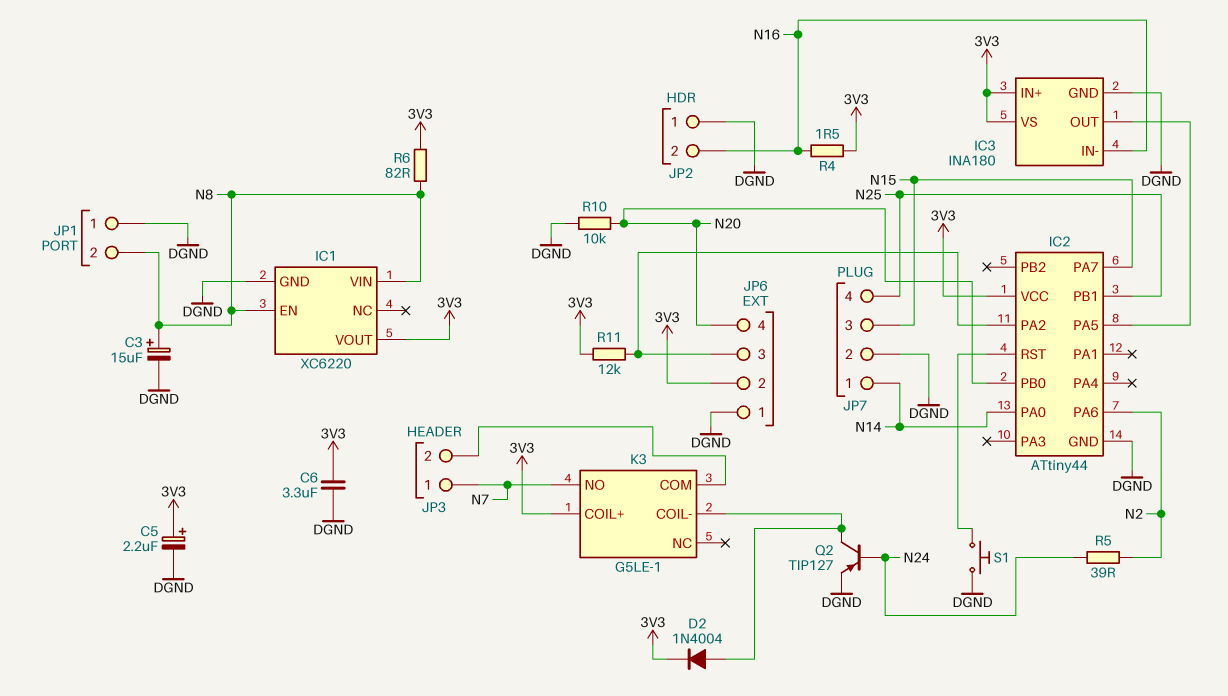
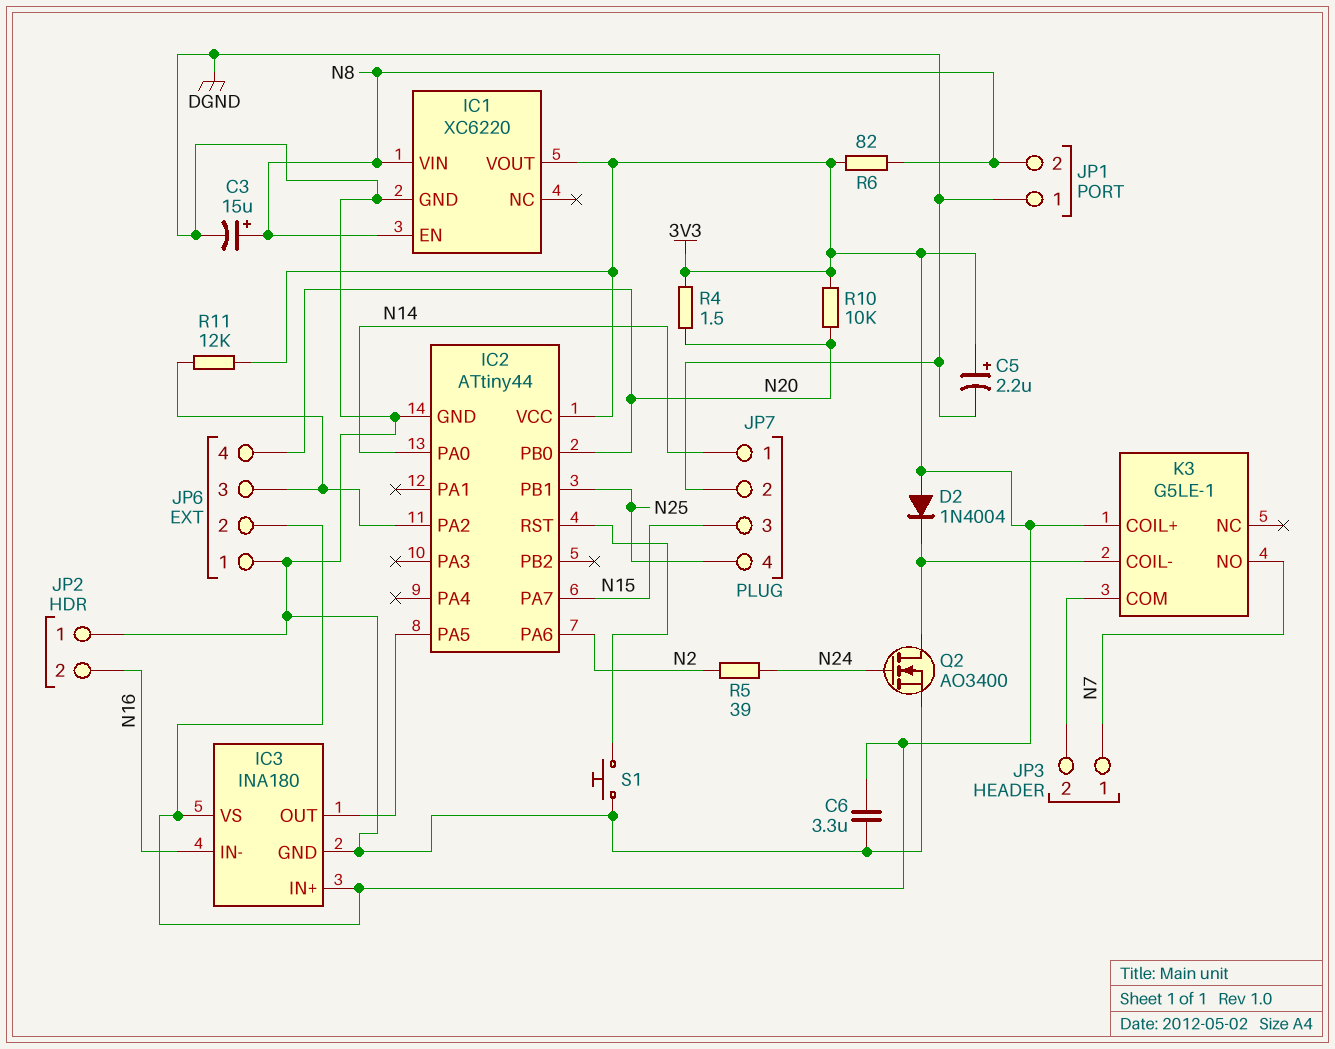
D2: diode 1N4004 (A K3/COIL-, K 3V3) -> diode 1N4004 (A 3V3, K K3/COIL-)
Q2: PNP TIP127 (B N24, C K3/COIL-, E DGND) -> NMOS AO3400 (G N24, D K3/COIL-, S DGND)
R4: 1.5 (3V3, N16) -> 1.5 (3V3, N20)
R10: 10k (DGND, N20) -> 10k (3V3, N20)

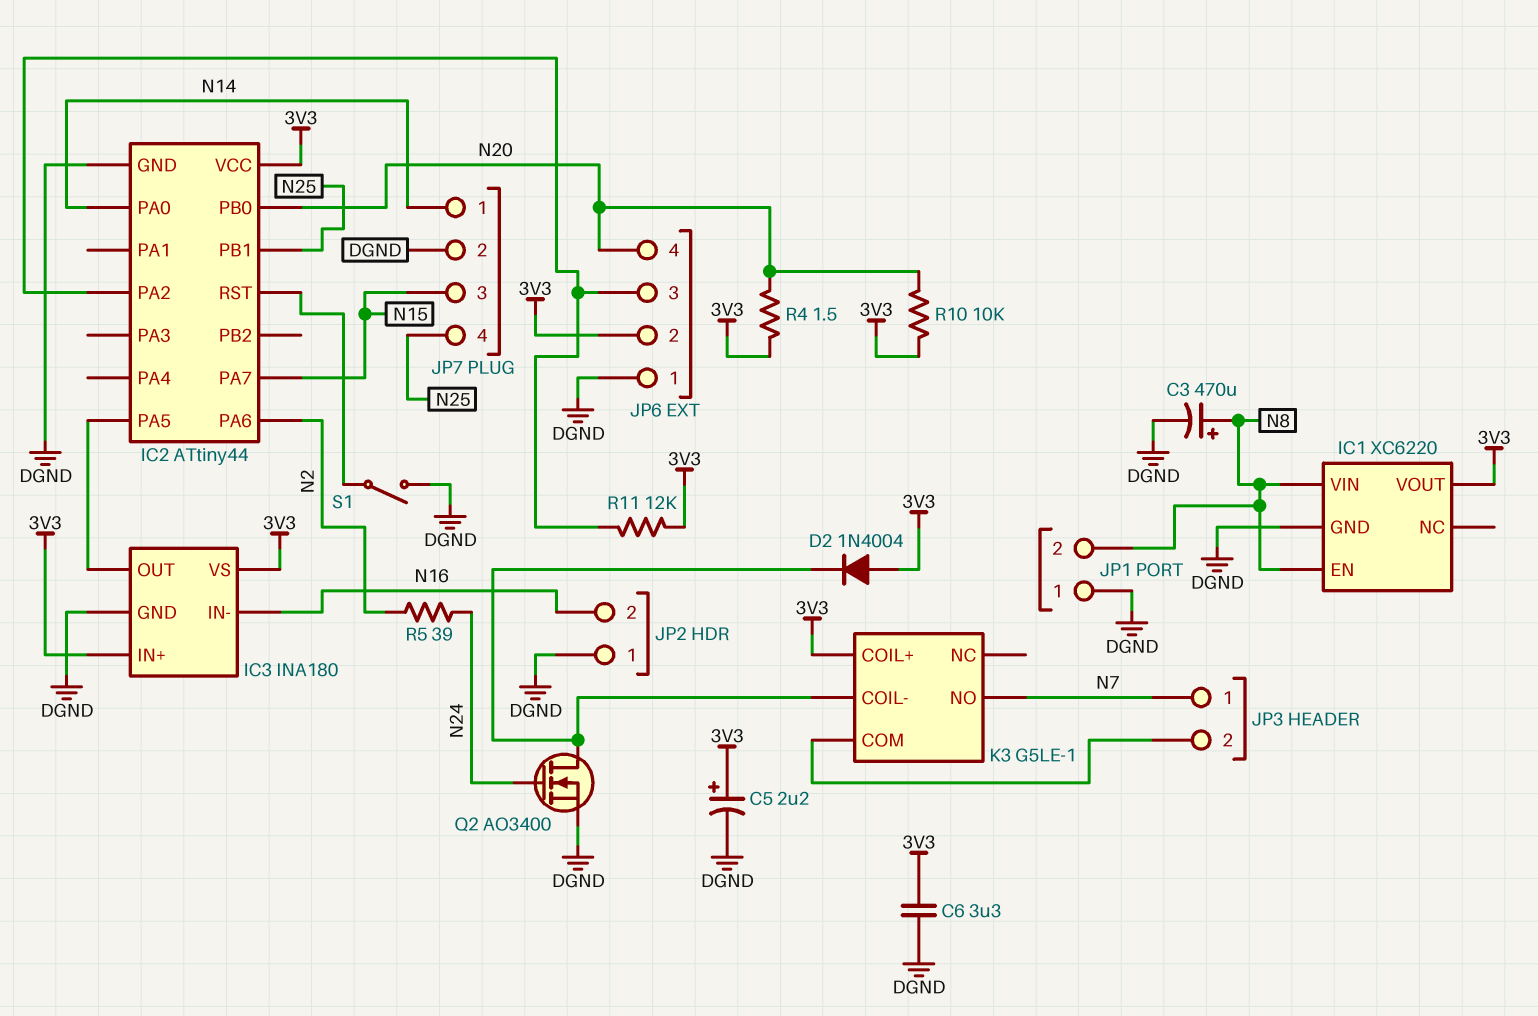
C3: 15uF (plus N8, minus DGND) -> 470uF (plus N8, minus DGND)
R6: 82 (3V3, N8) -> none
S1: button (DGND, IC2/RST) -> switch (DGND, IC2/RST)

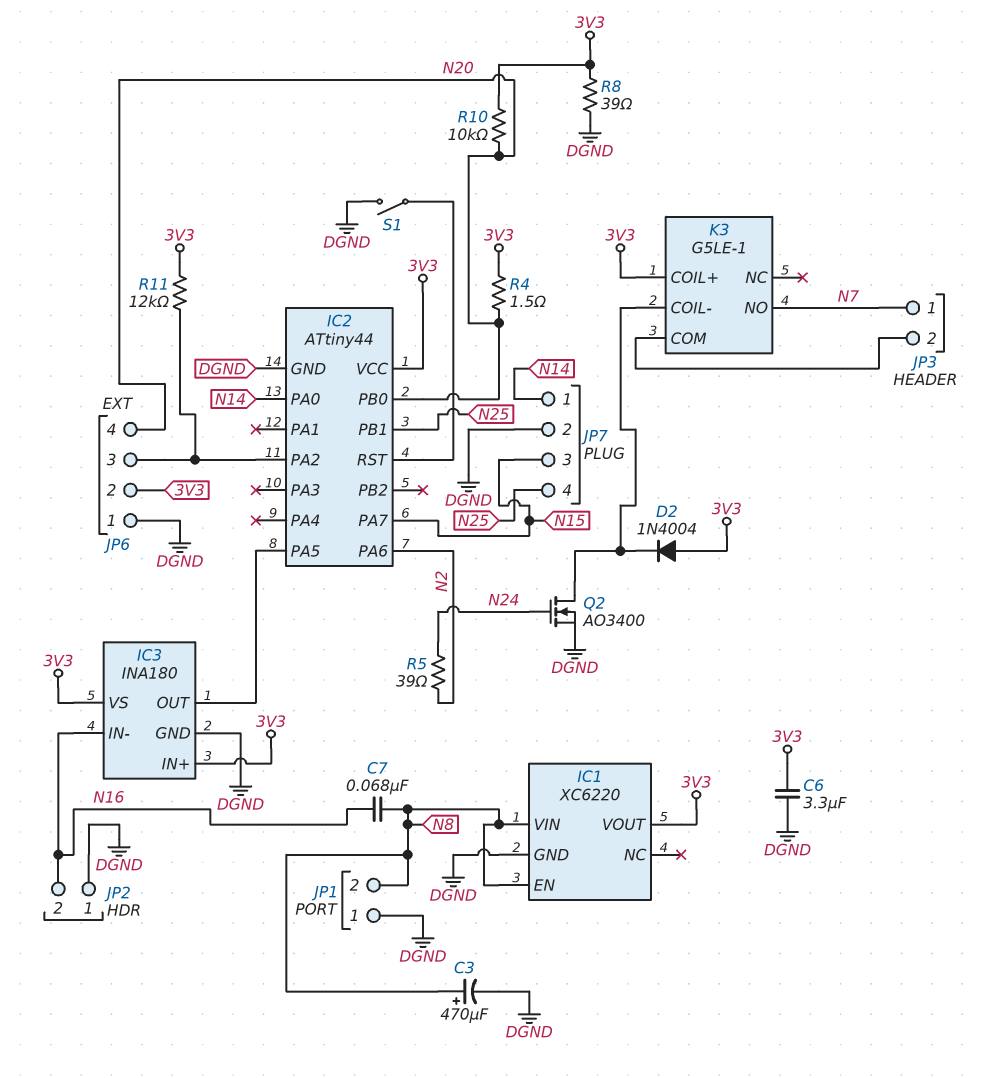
C5: 2.2uF (plus 3V3, minus DGND) -> none
C7: none -> 68nF (N8, N16)
R8: none -> 39 (3V3, DGND)

